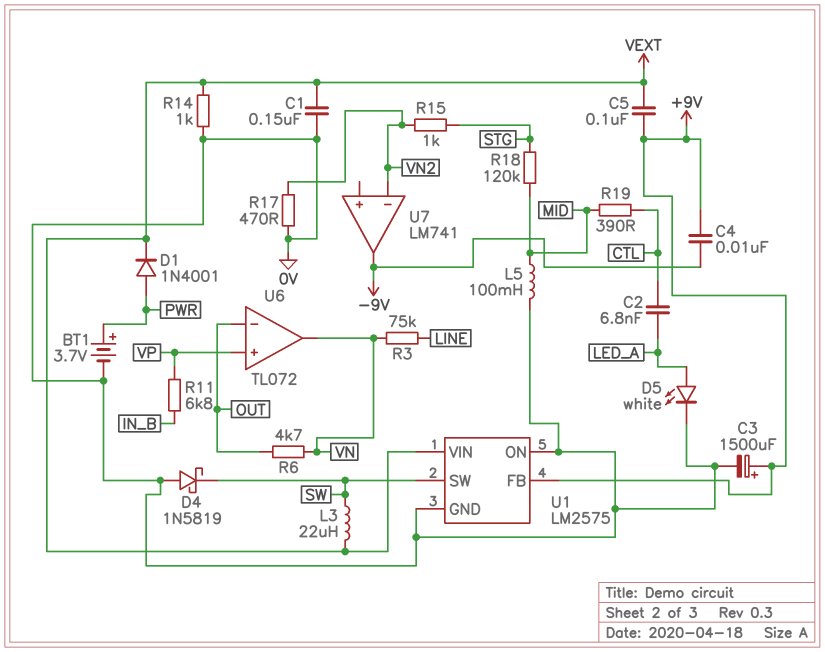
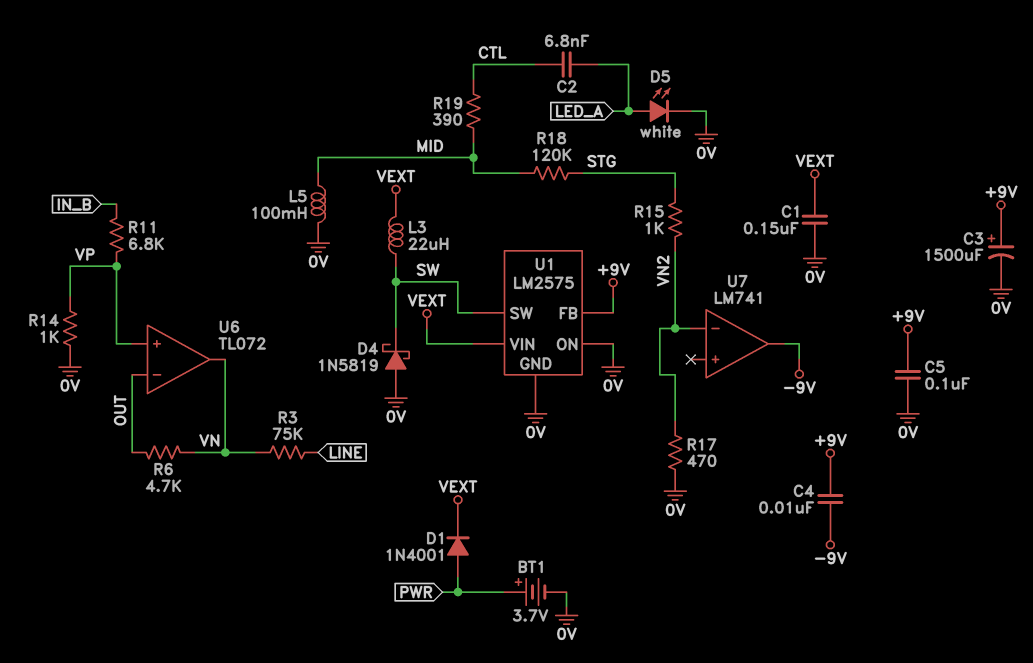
C5: 100nF (+9V, VEXT) -> 100nF (+9V, 0V)
R14: 1k (0V, VEXT) -> 1k (0V, VP)

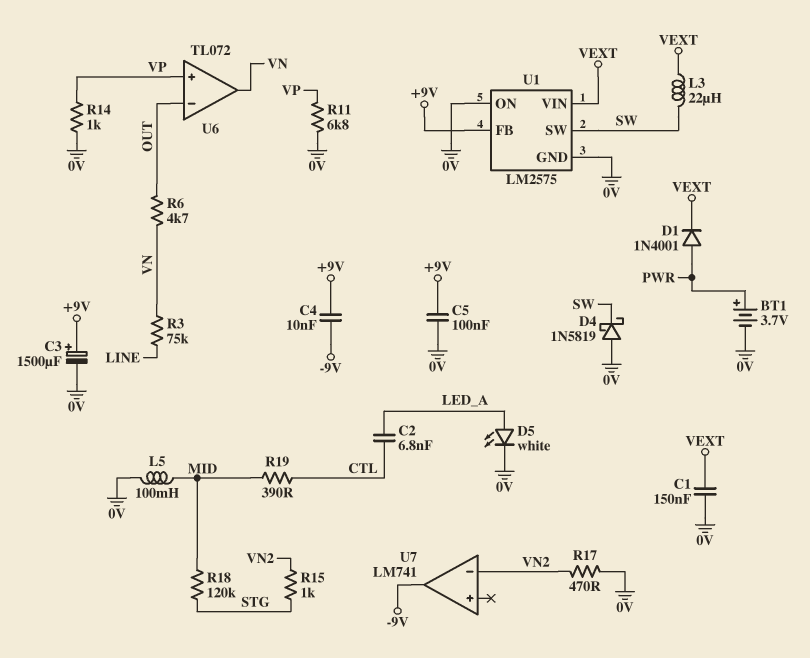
R11: 6.8k (IN_B, VP) -> 6.8k (0V, VP)

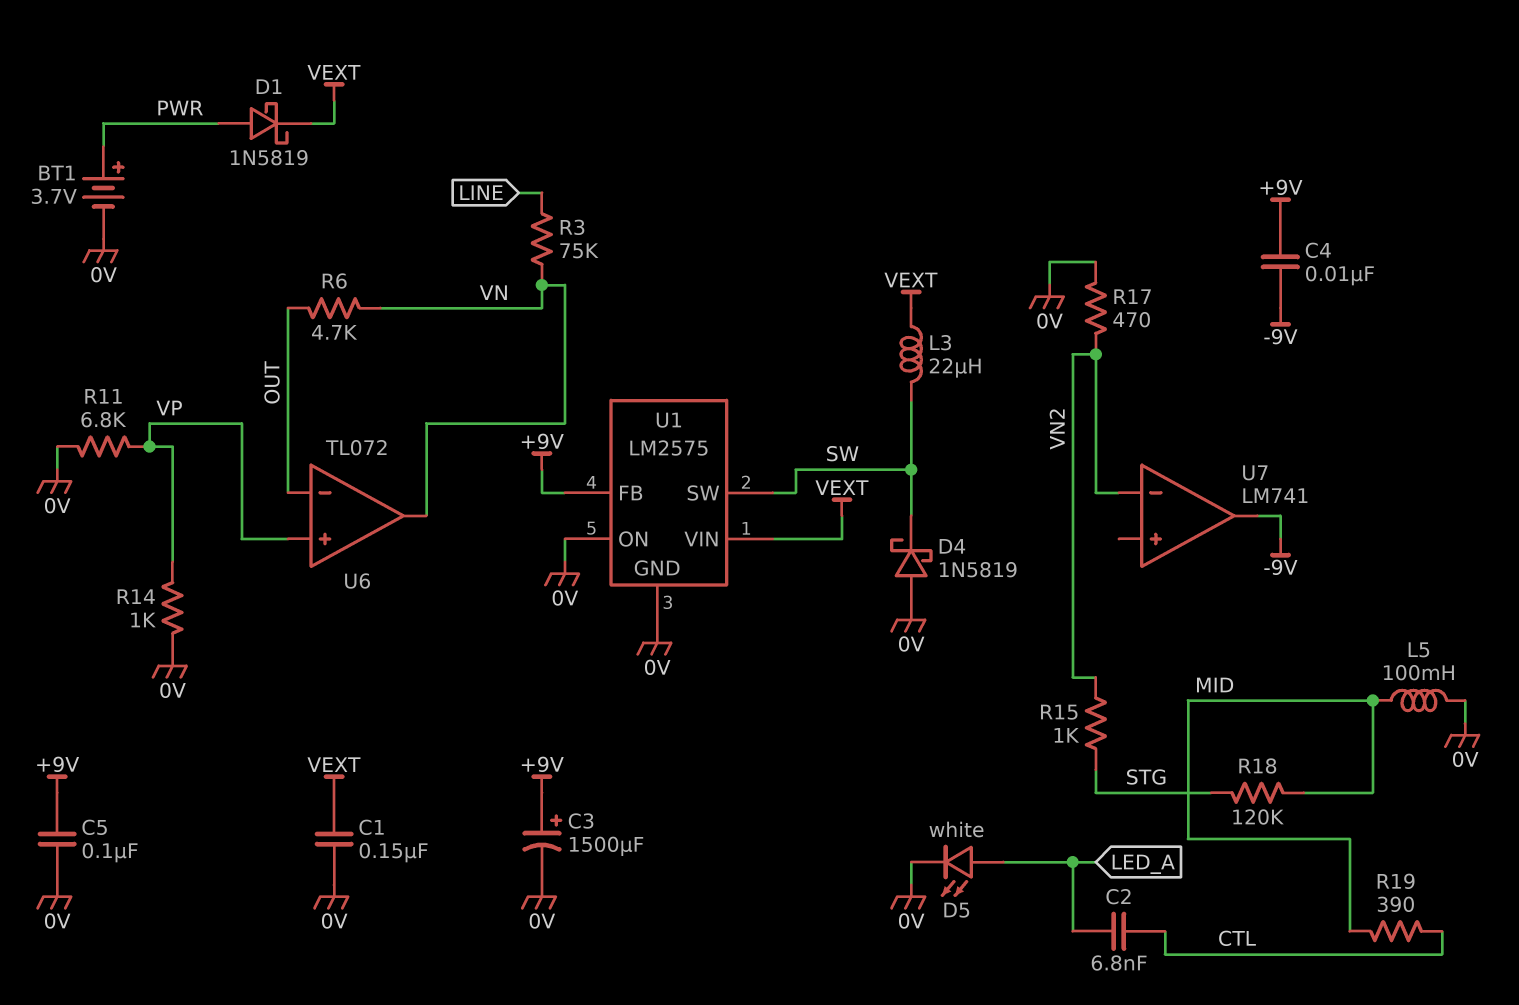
D1: diode 1N4001 (A PWR, K VEXT) -> schottky 1N5819 (A PWR, K VEXT)

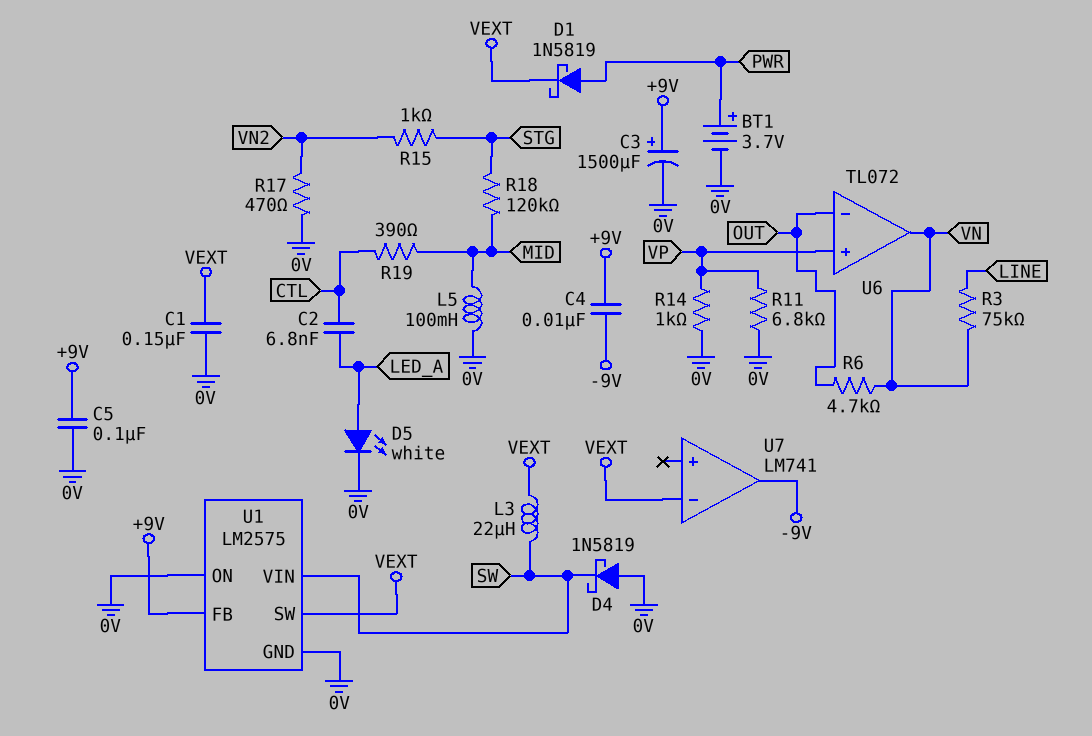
U1 pin SW: SW -> VEXT
U1 pin VIN: VEXT -> SW
U7 pin in-: VN2 -> VEXT

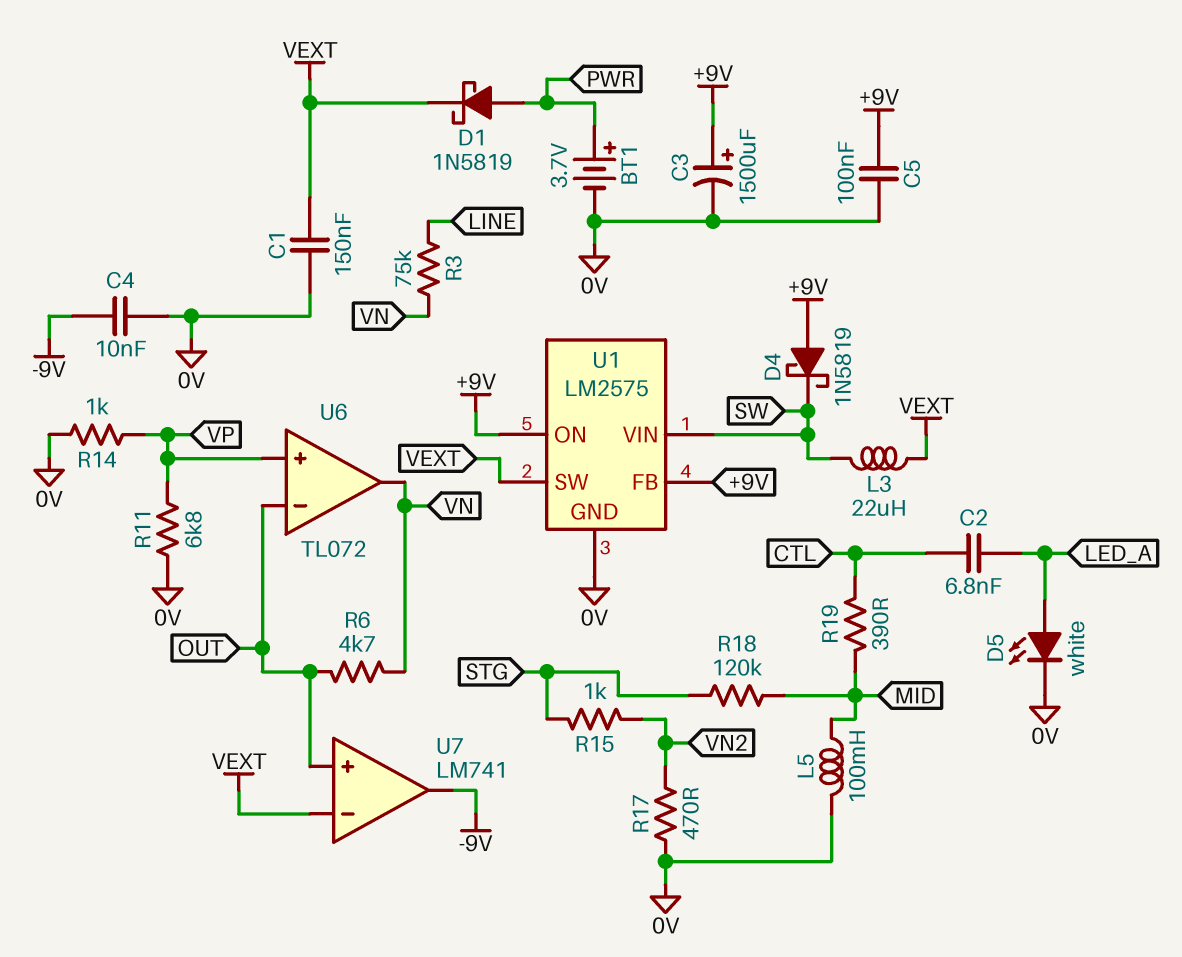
C4: 10nF (+9V, -9V) -> 10nF (-9V, 0V)
D4: schottky 1N5819 (A 0V, K SW) -> schottky 1N5819 (A +9V, K SW)
U1 pin ON: 0V -> +9V
U7 pin in+: none -> OUT

